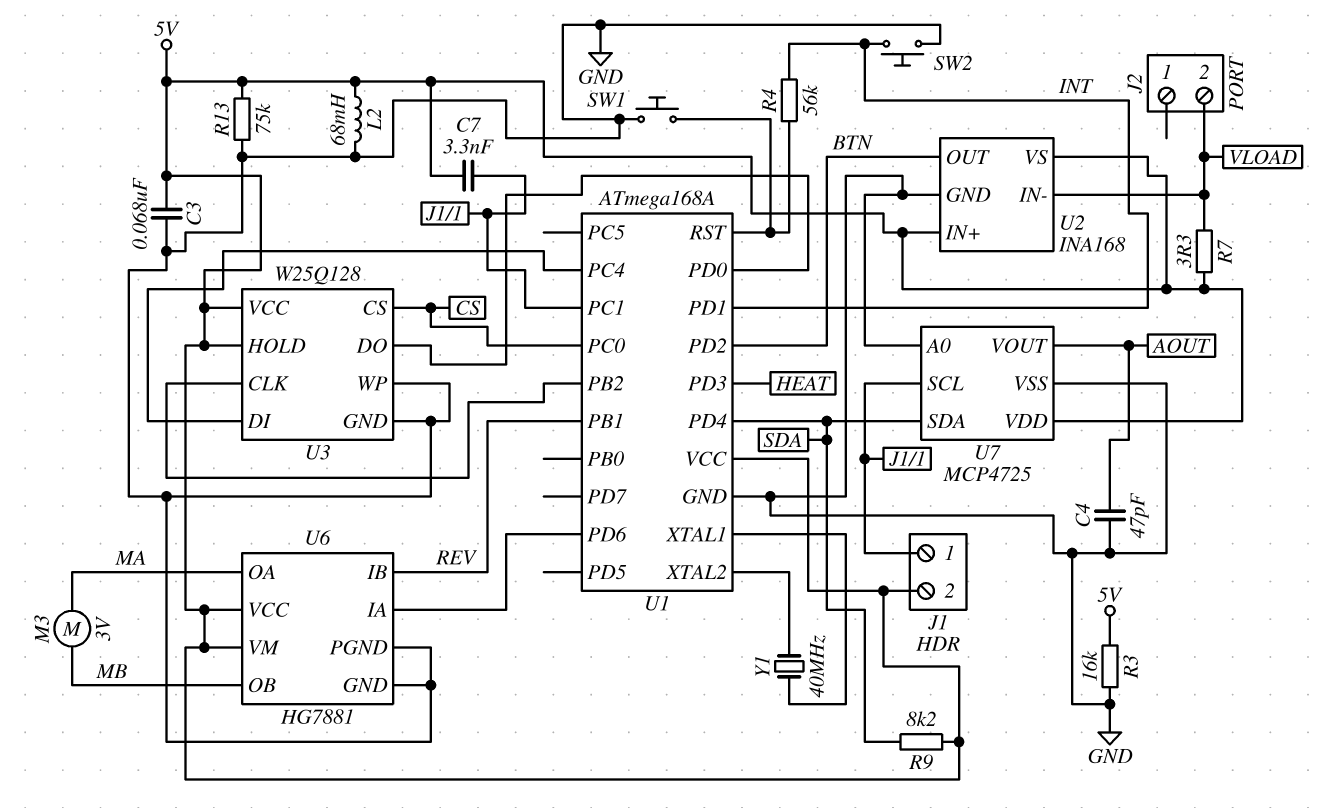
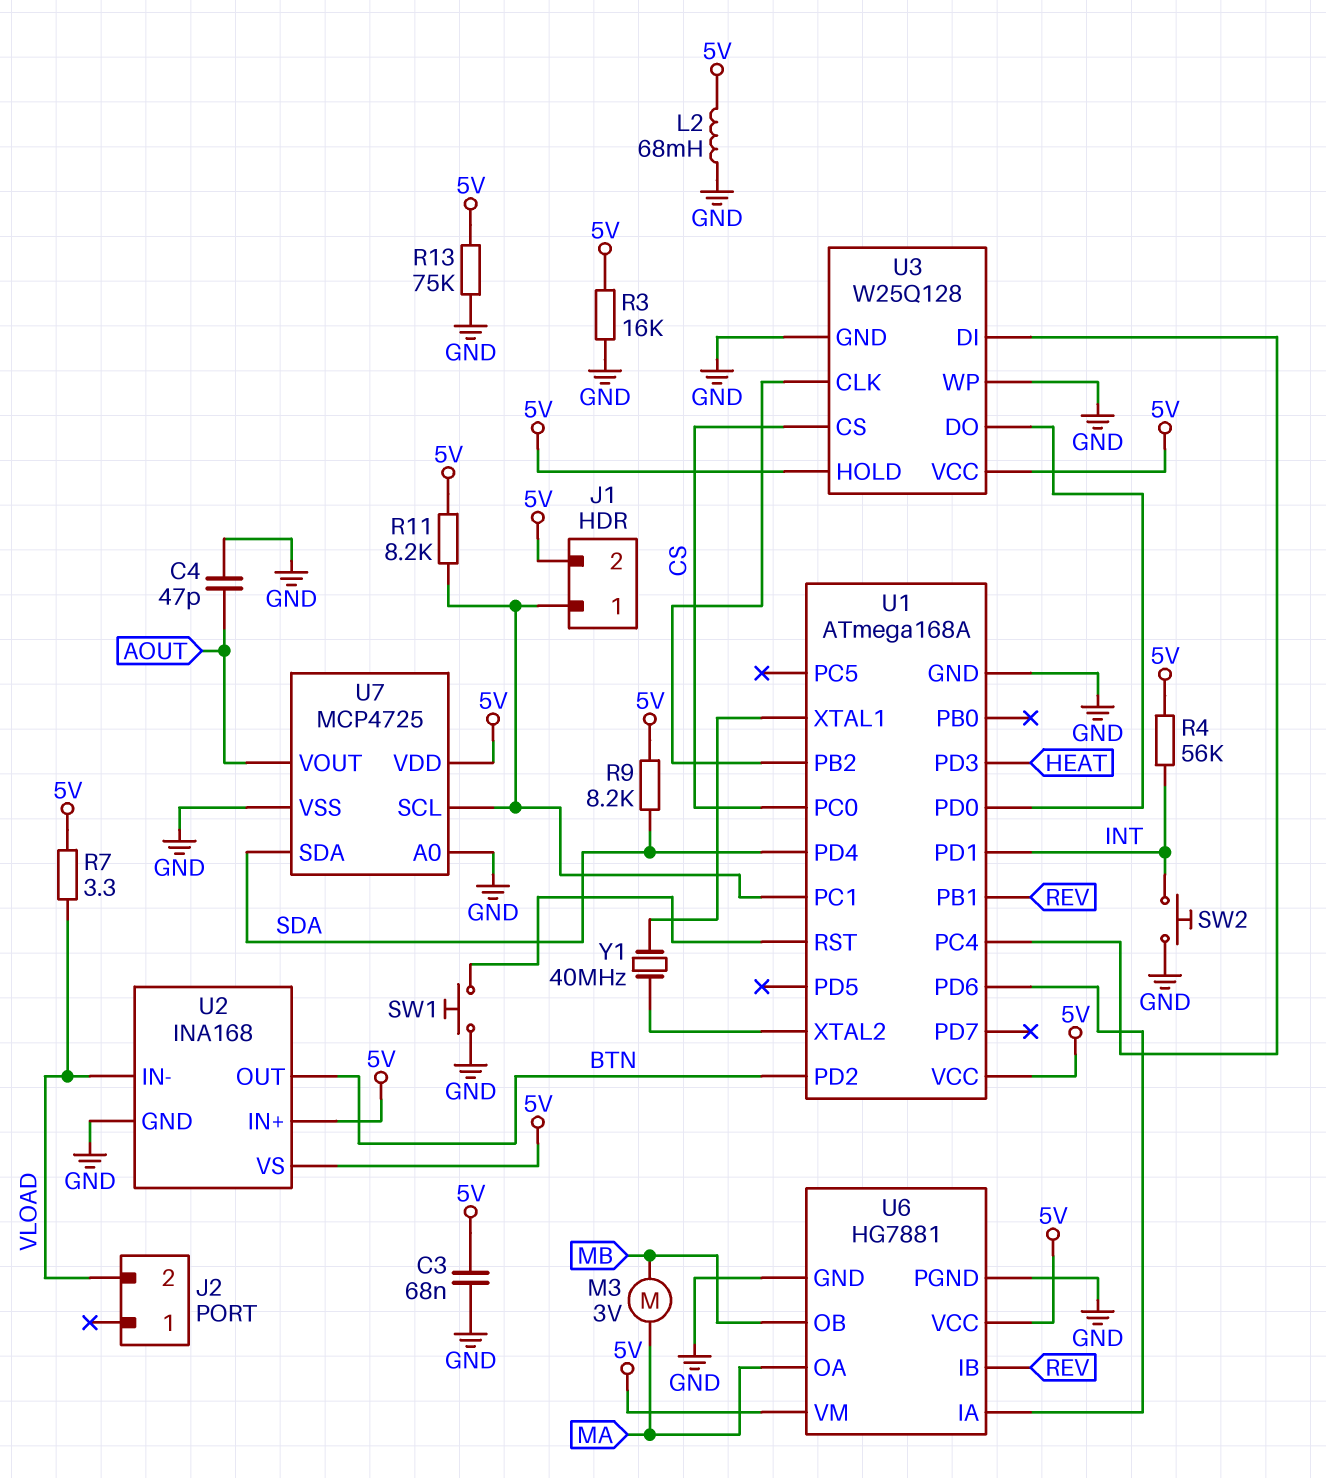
C7: 3.3nF (5V, J1/1) -> none
R4: 56k (INT, U1/RST) -> 56k (5V, INT)
R11: none -> 8.2k (5V, J1/1)

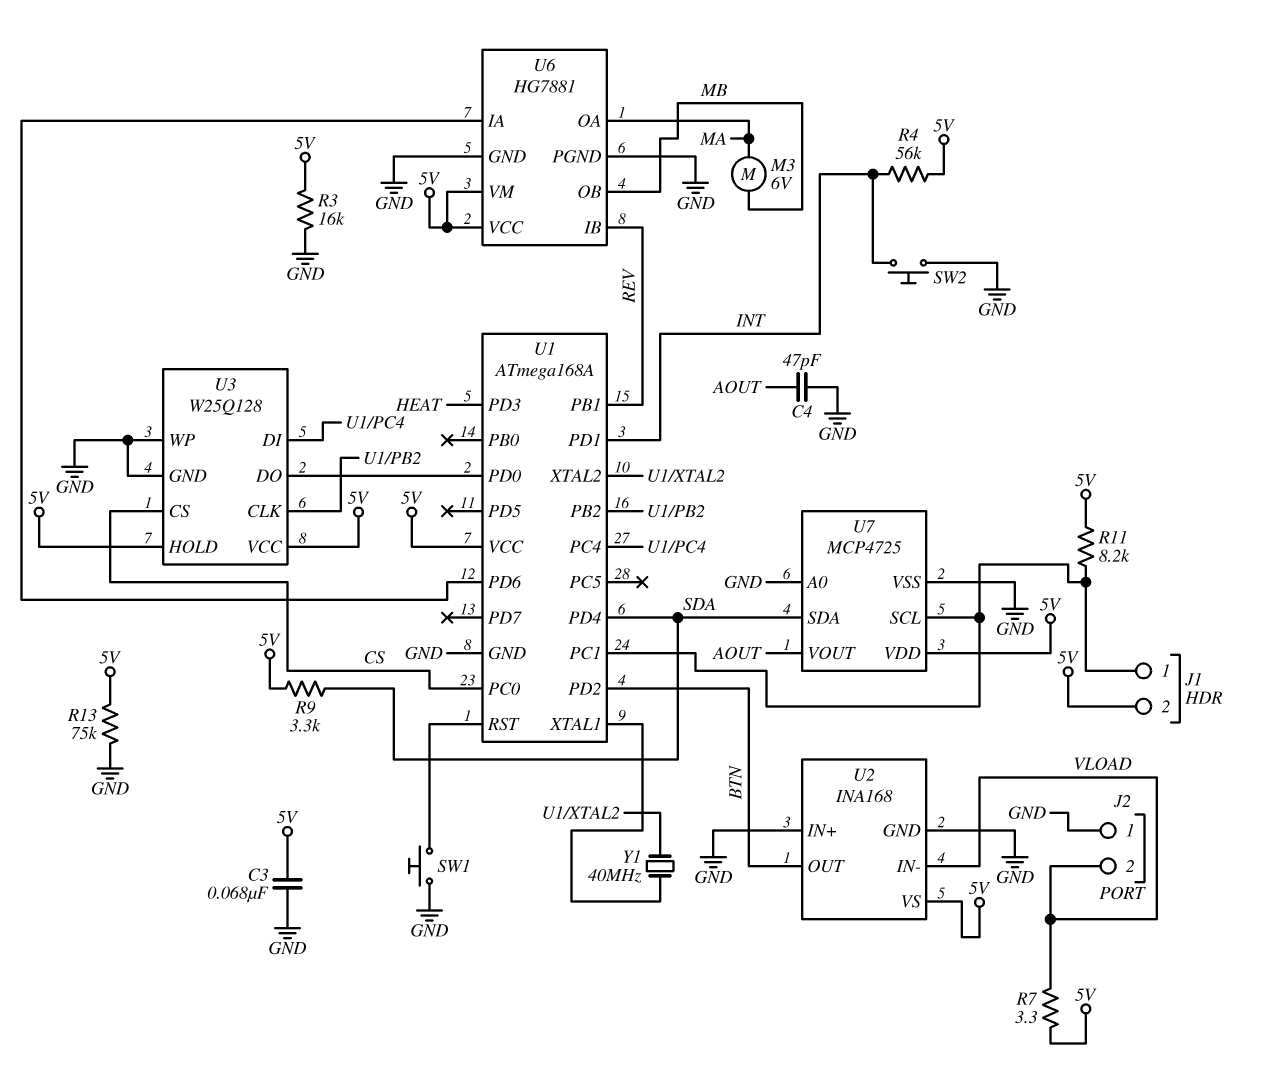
J2 pin 1: none -> GND
L2: 68mH (5V, GND) -> none
M3: motor 3V (MA, MB) -> motor 6V (MA, MB)
R9: 8.2k (5V, SDA) -> 3.3k (5V, SDA)
U2 pin IN+: 5V -> GND

